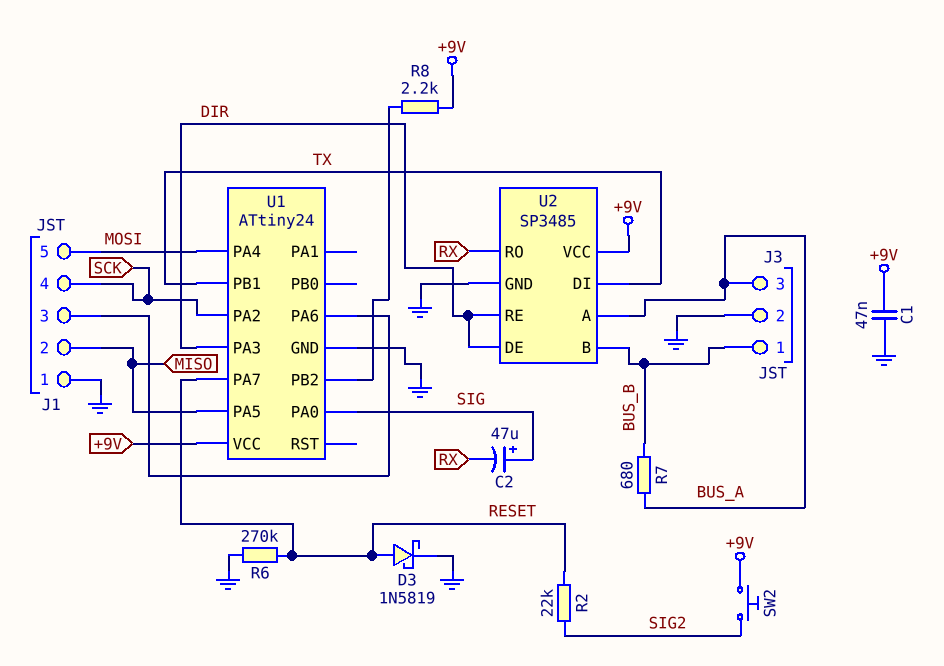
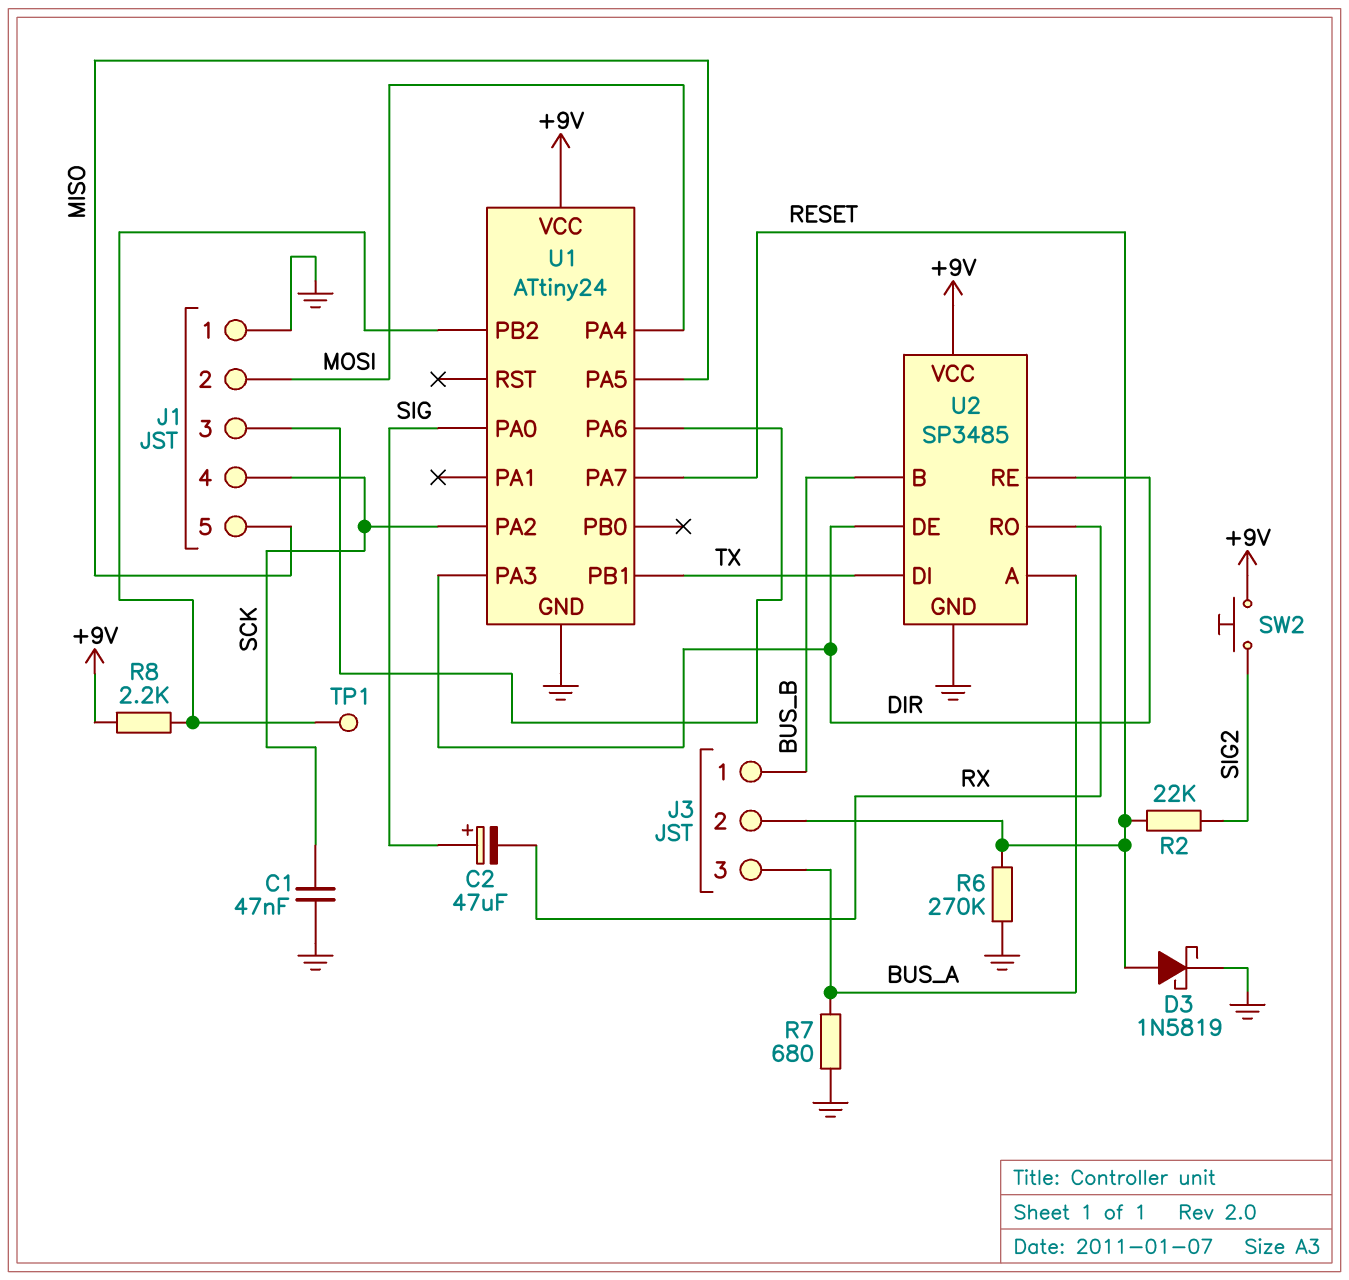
C1: 47nF (+9V, GND) -> 47nF (GND, SCK)
J1 pin 2: MISO -> MOSI
J1 pin 5: MOSI -> MISO
J3 pin 2: GND -> RESET
R7: 680 (BUS_A, BUS_B) -> 680 (BUS_A, GND)
TP1: none -> test point (U1/PB2)

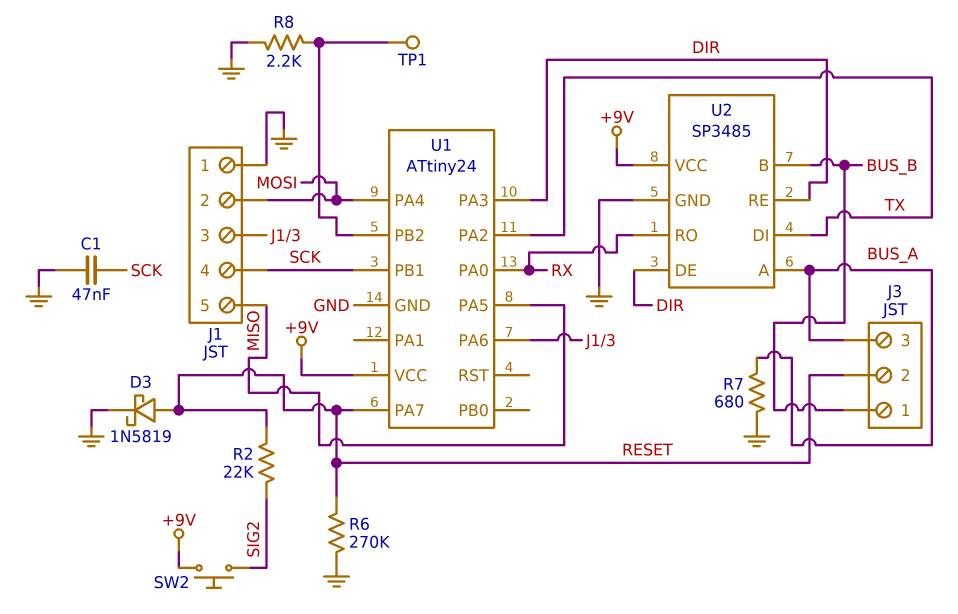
C2: 47uF (plus SIG, minus RX) -> none
R8: 2.2k (+9V, U1/PB2) -> 2.2k (GND, U1/PB2)
U1 pin PA0: SIG -> RX
U1 pin PA2: SCK -> TX
U1 pin PB1: TX -> SCK

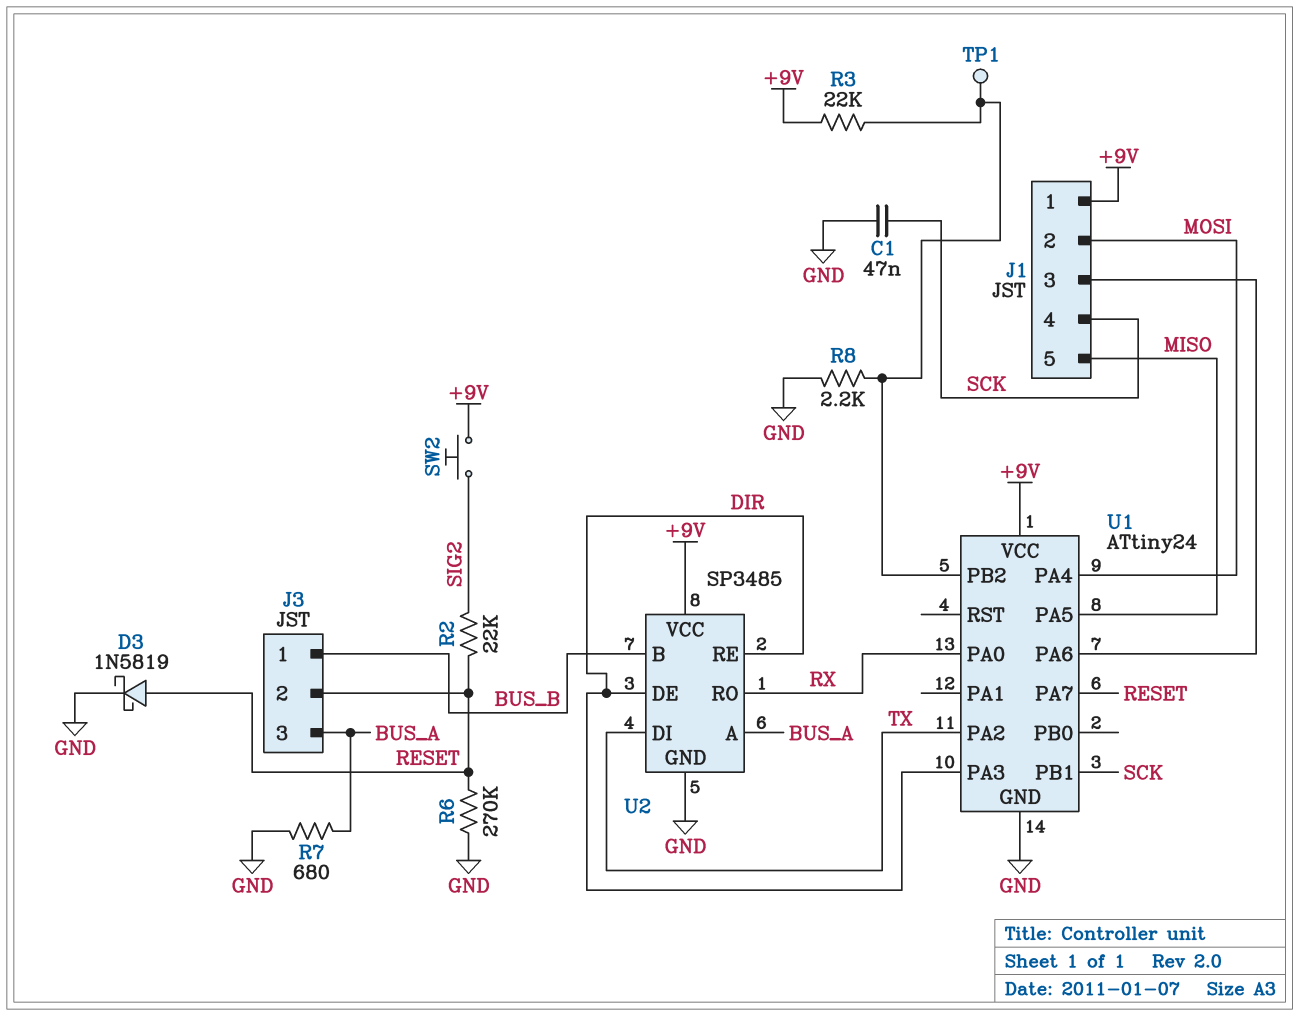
J1 pin 1: GND -> +9V
R3: none -> 22k (+9V, U1/PB2)

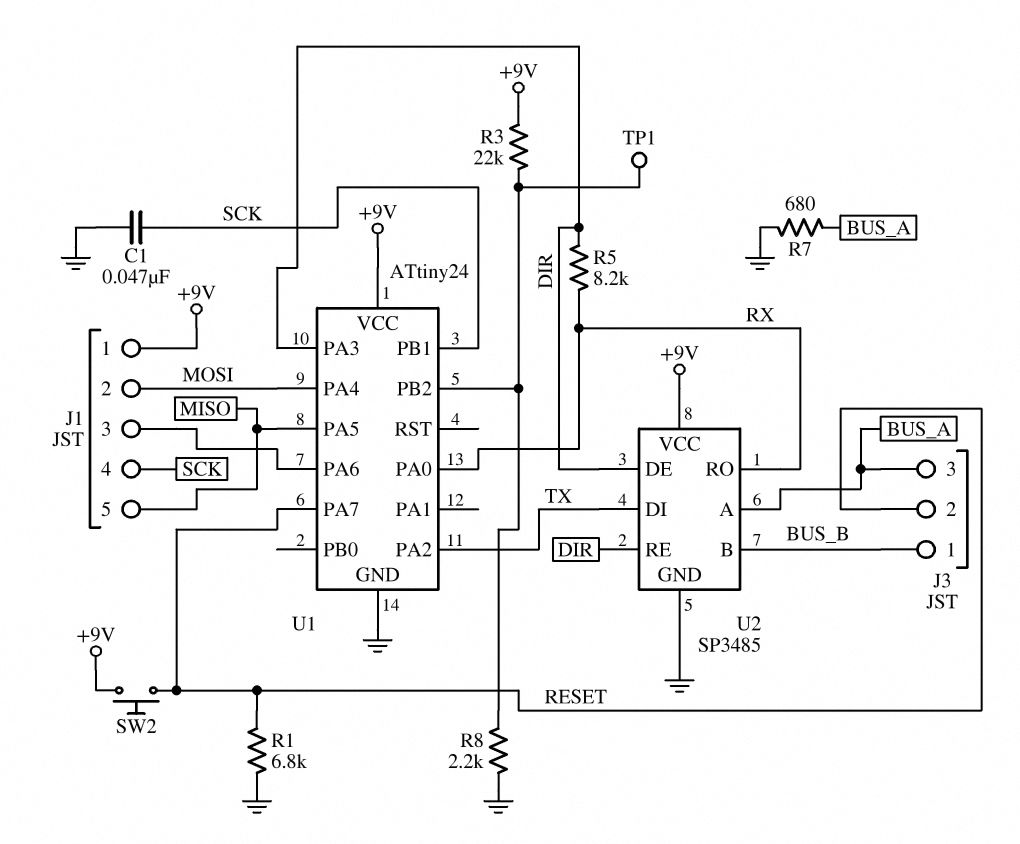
D3: schottky 1N5819 (A RESET, K GND) -> none
R1: none -> 6.8k (GND, RESET)
R2: 22k (RESET, SIG2) -> none
R5: none -> 8.2k (DIR, RX)
R6: 270k (GND, RESET) -> none
SW2: button (+9V, SIG2) -> button (+9V, RESET)

